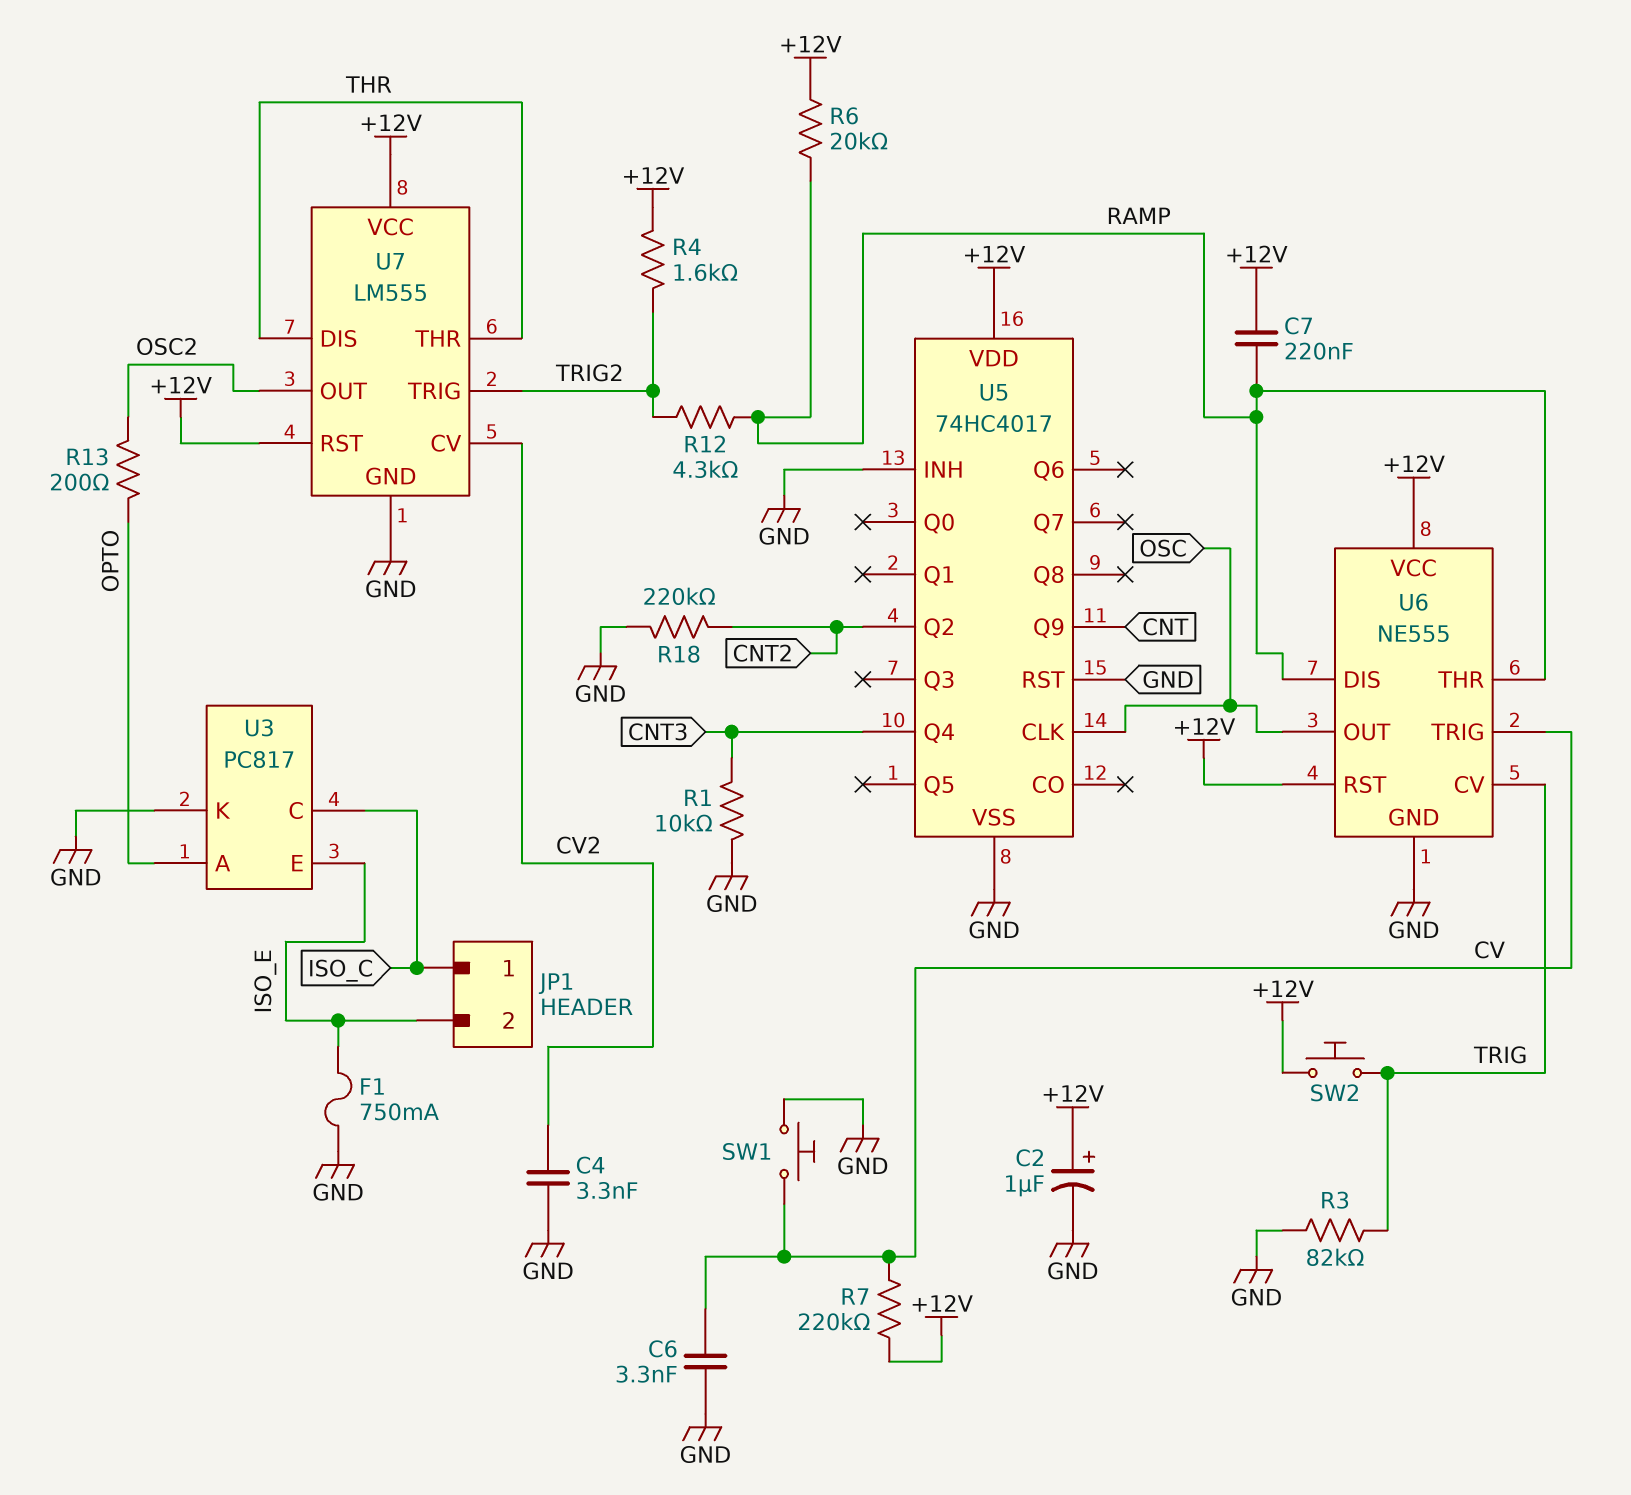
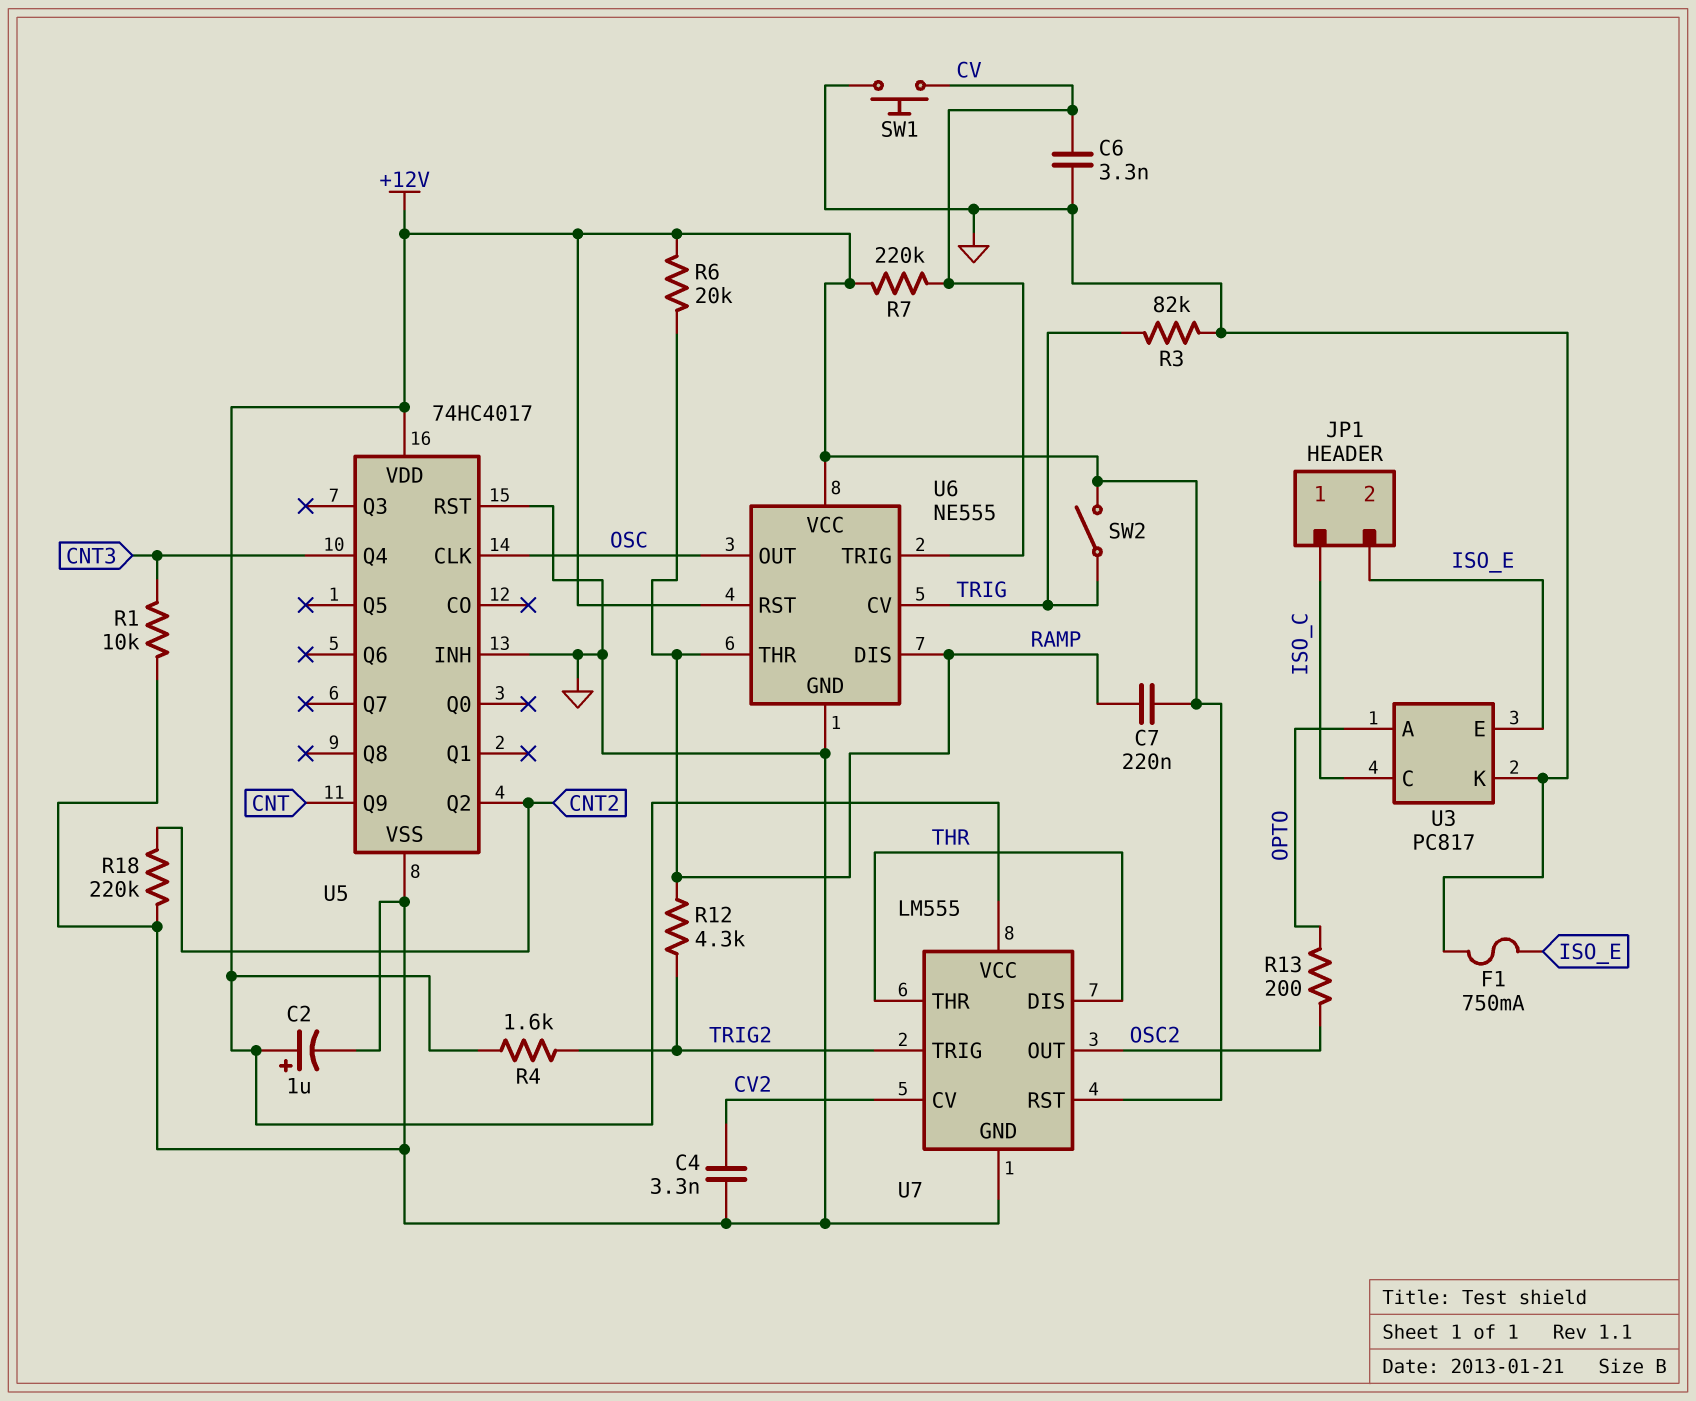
SW2: button (+12V, TRIG) -> switch (+12V, TRIG)

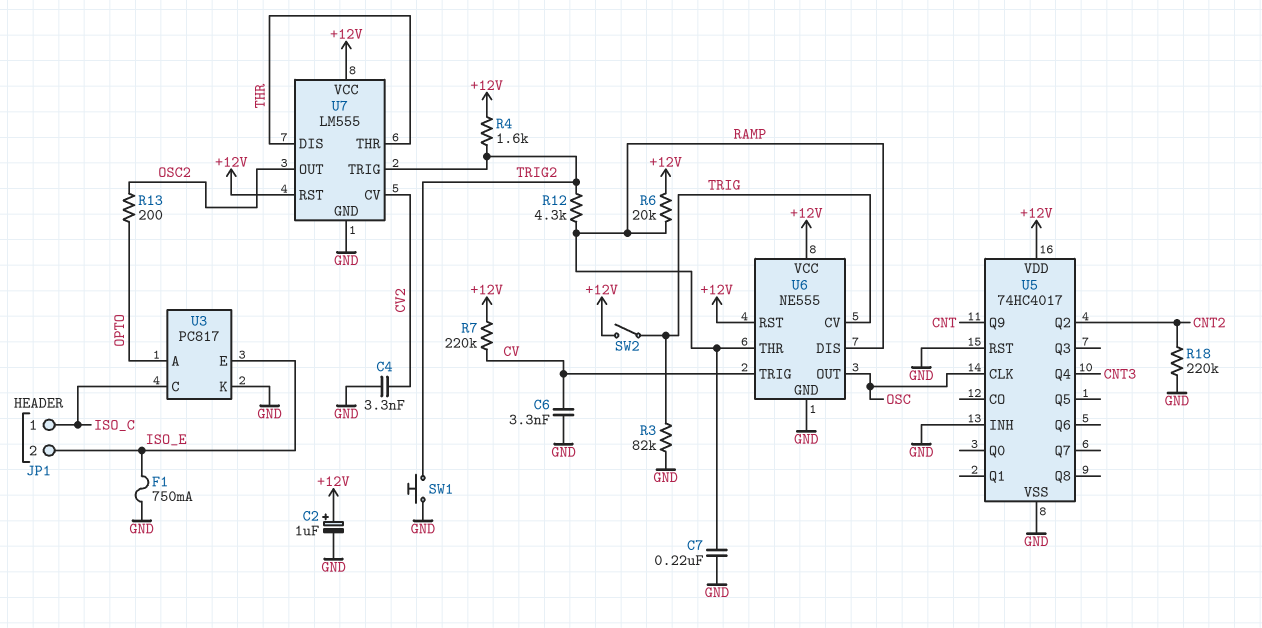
C7: 220nF (+12V, RAMP) -> 220nF (GND, RAMP)
R1: 10k (CNT3, GND) -> none
SW1: button (CV, GND) -> button (GND, TRIG2)

